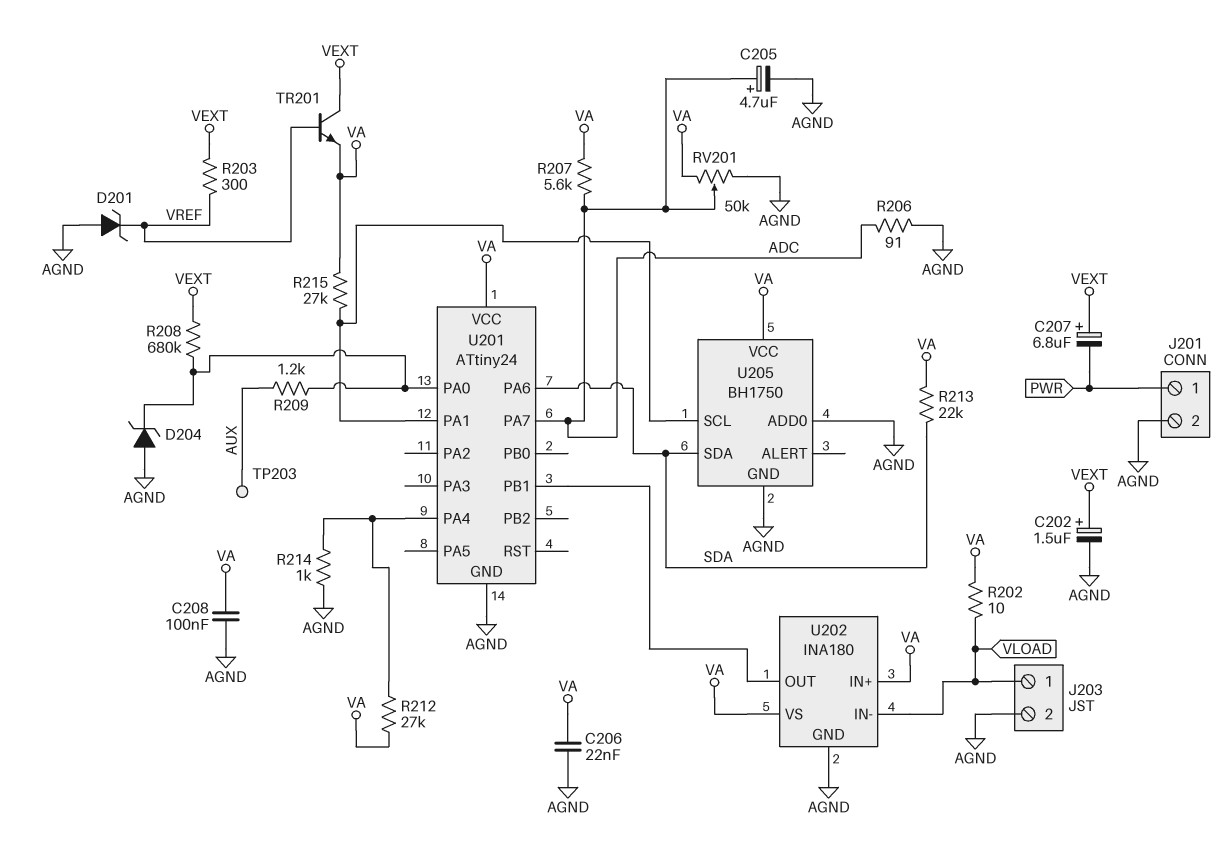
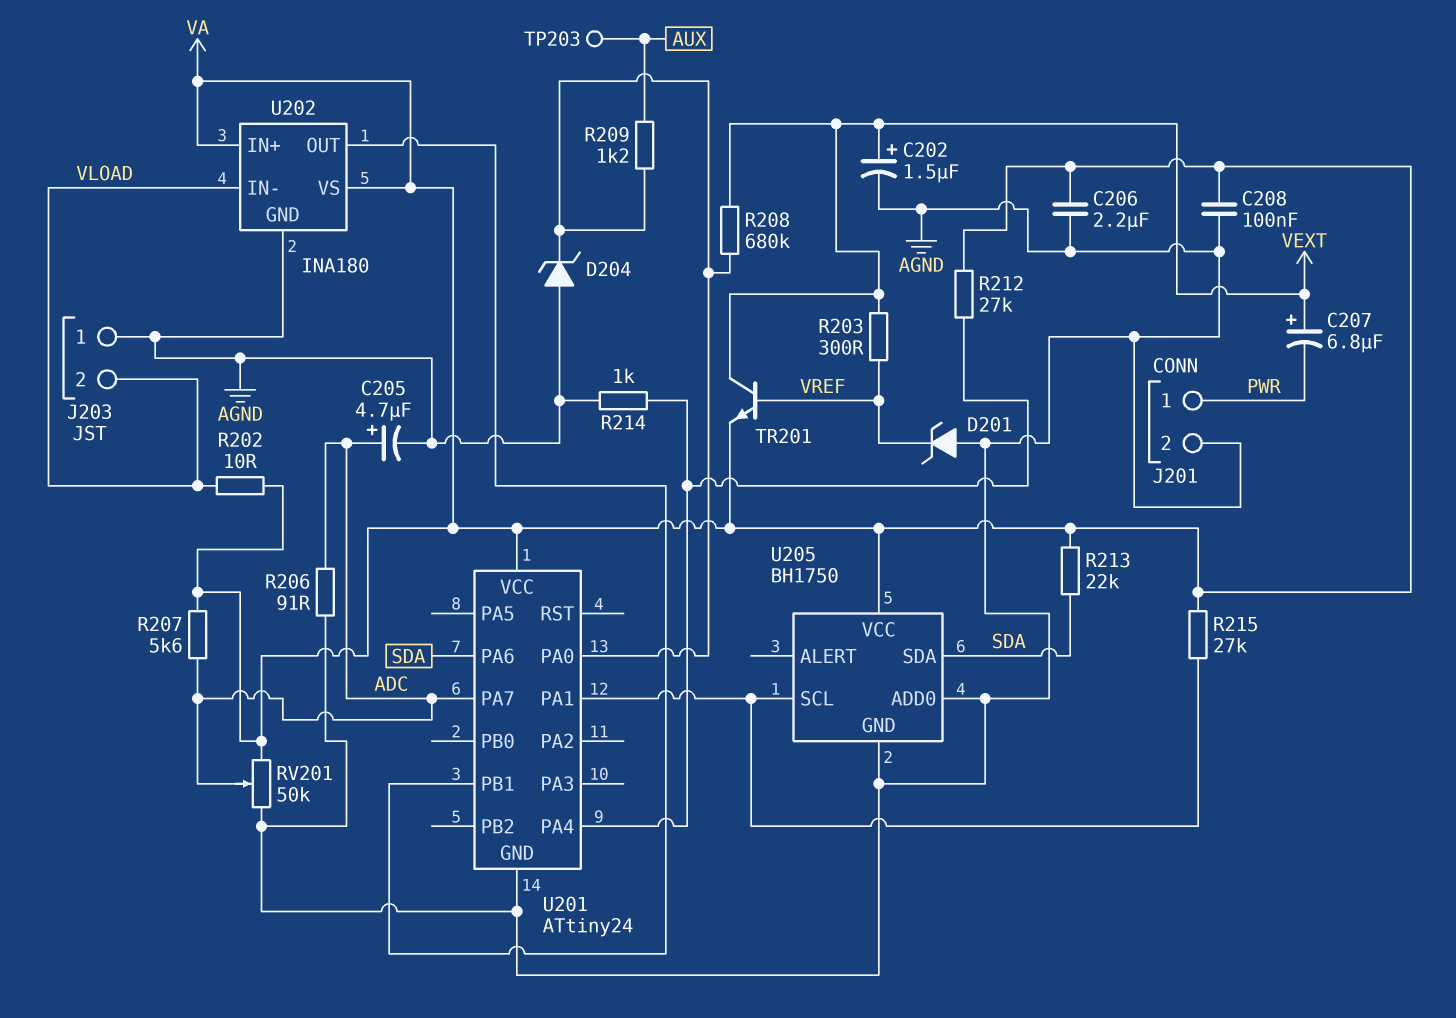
C206: 22nF (AGND, VA) -> 2.2uF (AGND, VA)
J203 pin 1: VLOAD -> AGND
J203 pin 2: AGND -> VLOAD

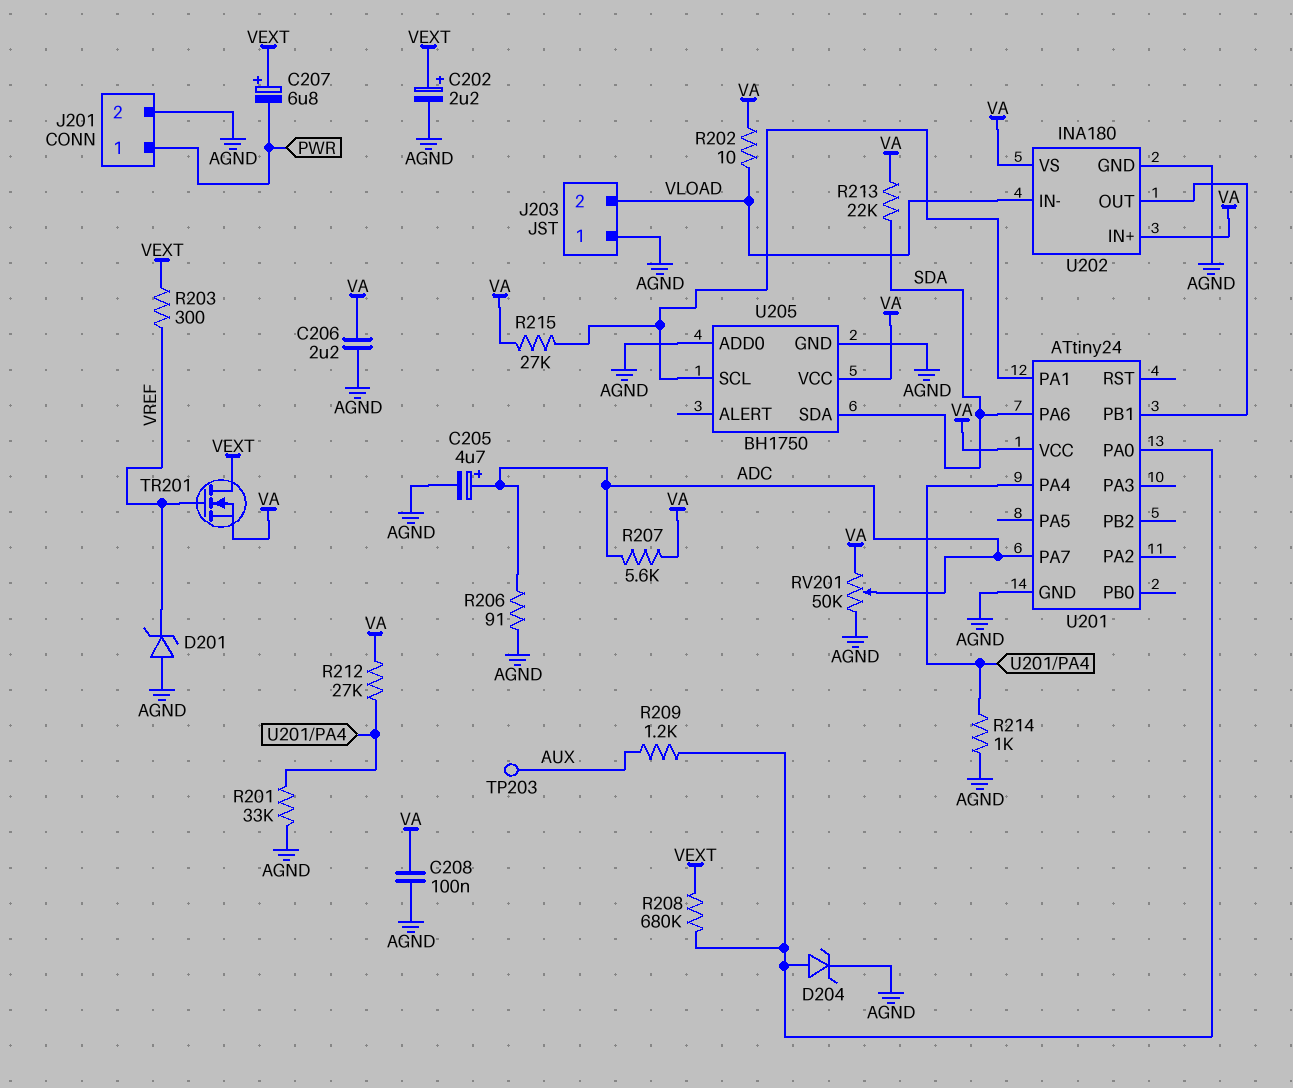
C202: 1.5uF (plus VEXT, minus AGND) -> 2.2uF (plus VEXT, minus AGND)
D204: zener (A AGND, K U201/PA0) -> zener (A U201/PA0, K AGND)
R201: none -> 33k (AGND, U201/PA4)
TR201: NPN (B VREF, C VEXT, E VA) -> NMOS (G VREF, D VEXT, S VA)

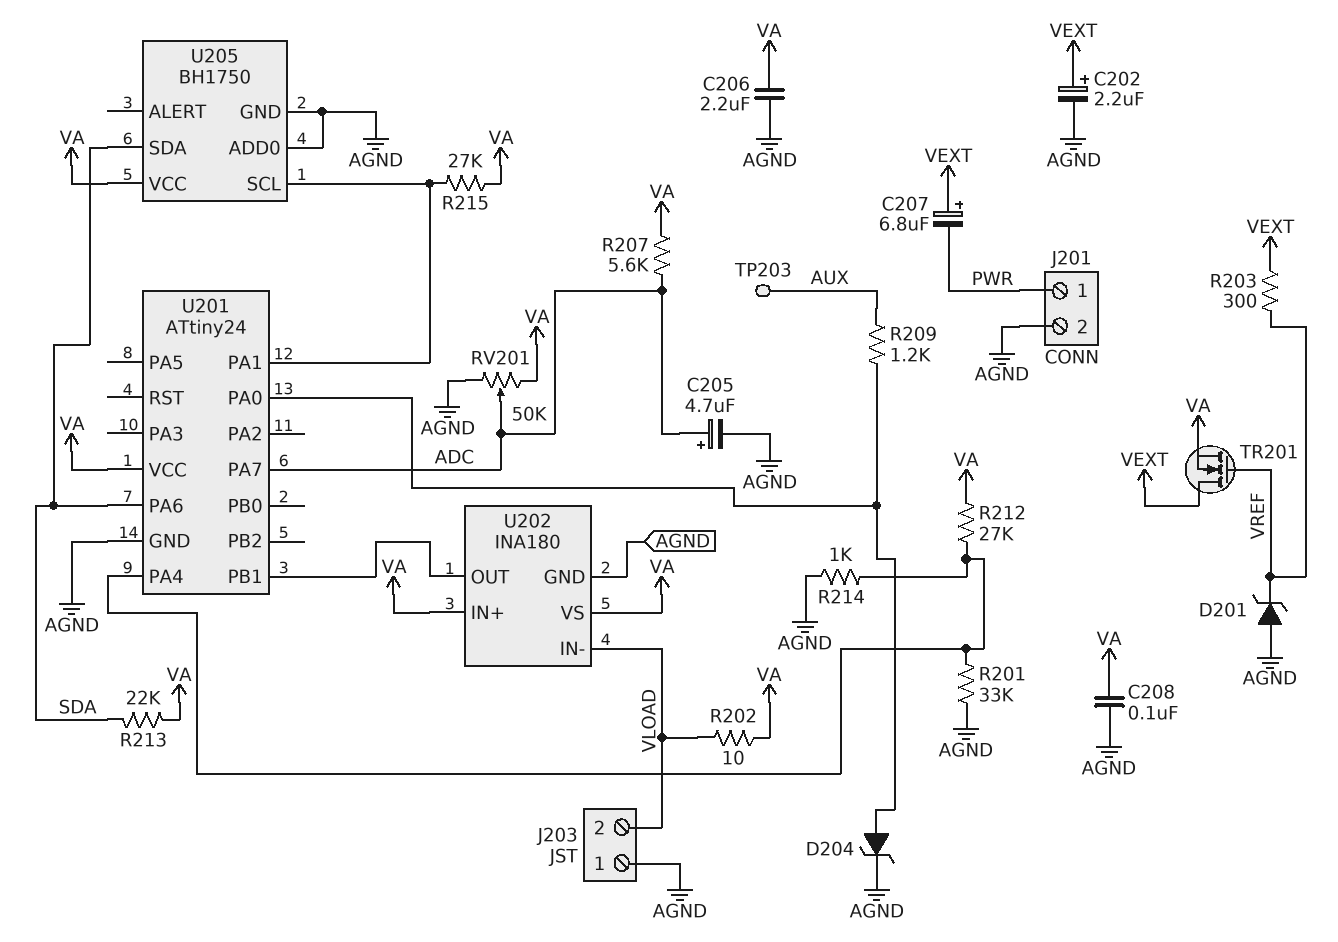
R206: 91 (ADC, AGND) -> none
R208: 680k (U201/PA0, VEXT) -> none

